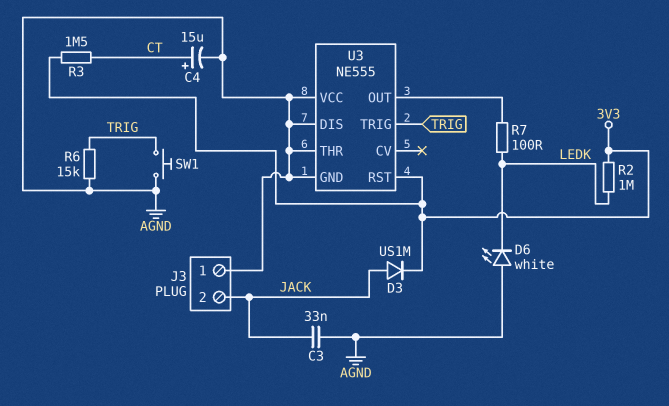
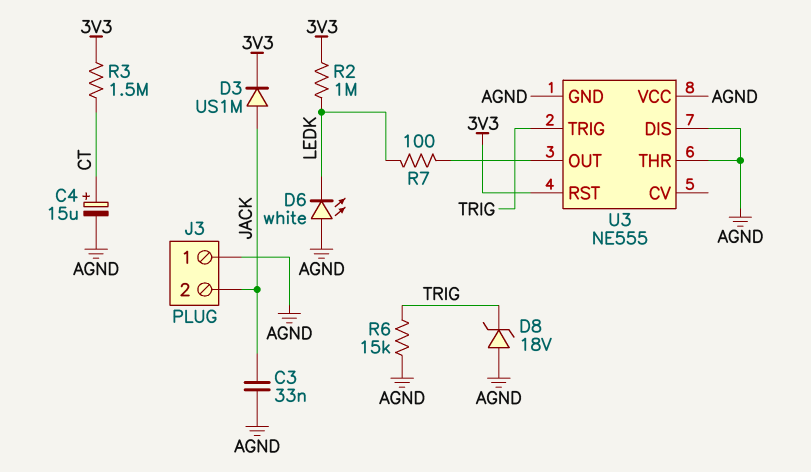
D8: none -> zener 18V (A AGND, K TRIG)
SW1: button (AGND, TRIG) -> none

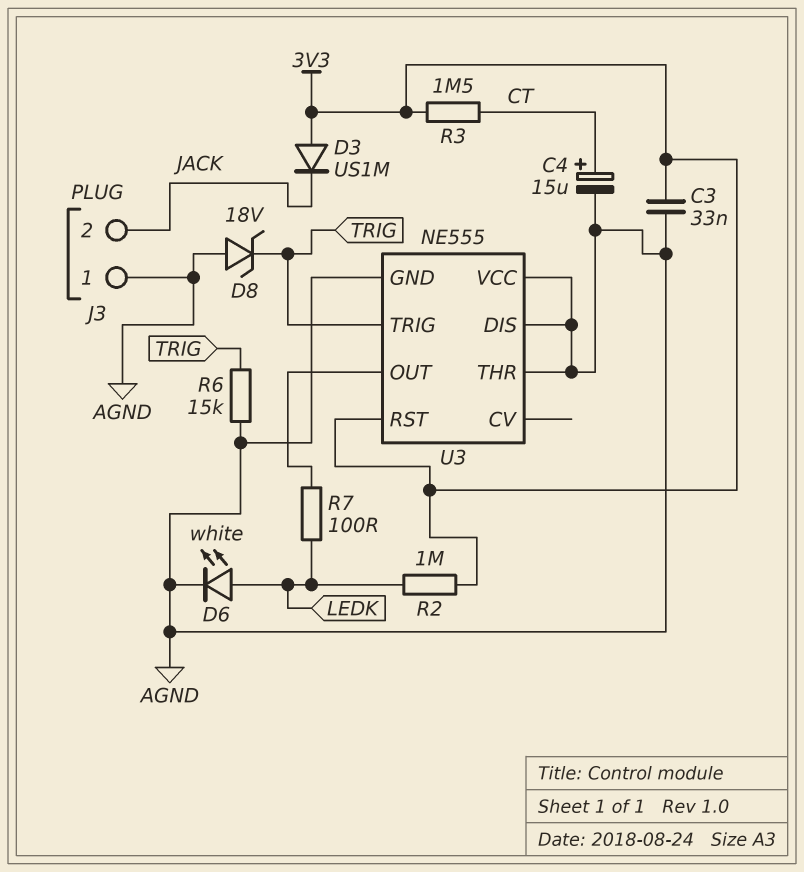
C3: 33nF (AGND, JACK) -> 33nF (3V3, AGND)
D3: diode US1M (A JACK, K 3V3) -> diode US1M (A 3V3, K JACK)
D6: LED white (A AGND, K LEDK) -> LED white (A LEDK, K AGND)

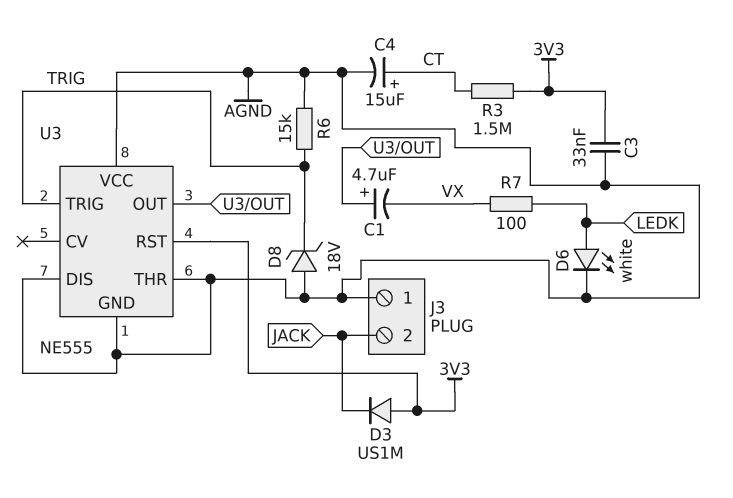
C1: none -> 4.7uF (plus U3/OUT, minus VX)
R2: 1M (3V3, LEDK) -> none
R7: 100 (LEDK, U3/OUT) -> 100 (LEDK, VX)

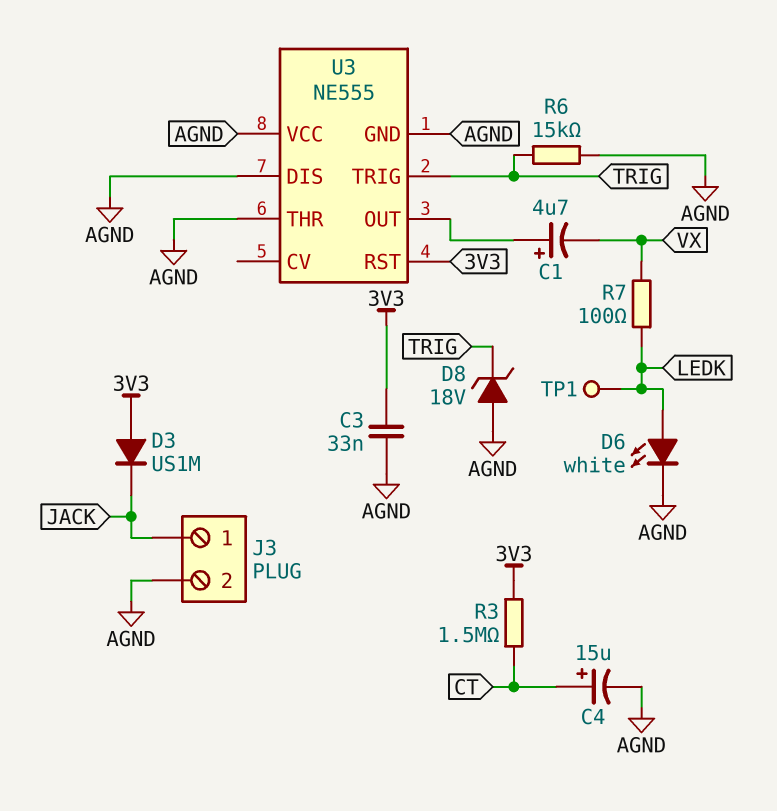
J3 pin 1: AGND -> JACK
J3 pin 2: JACK -> AGND
TP1: none -> test point (LEDK)

